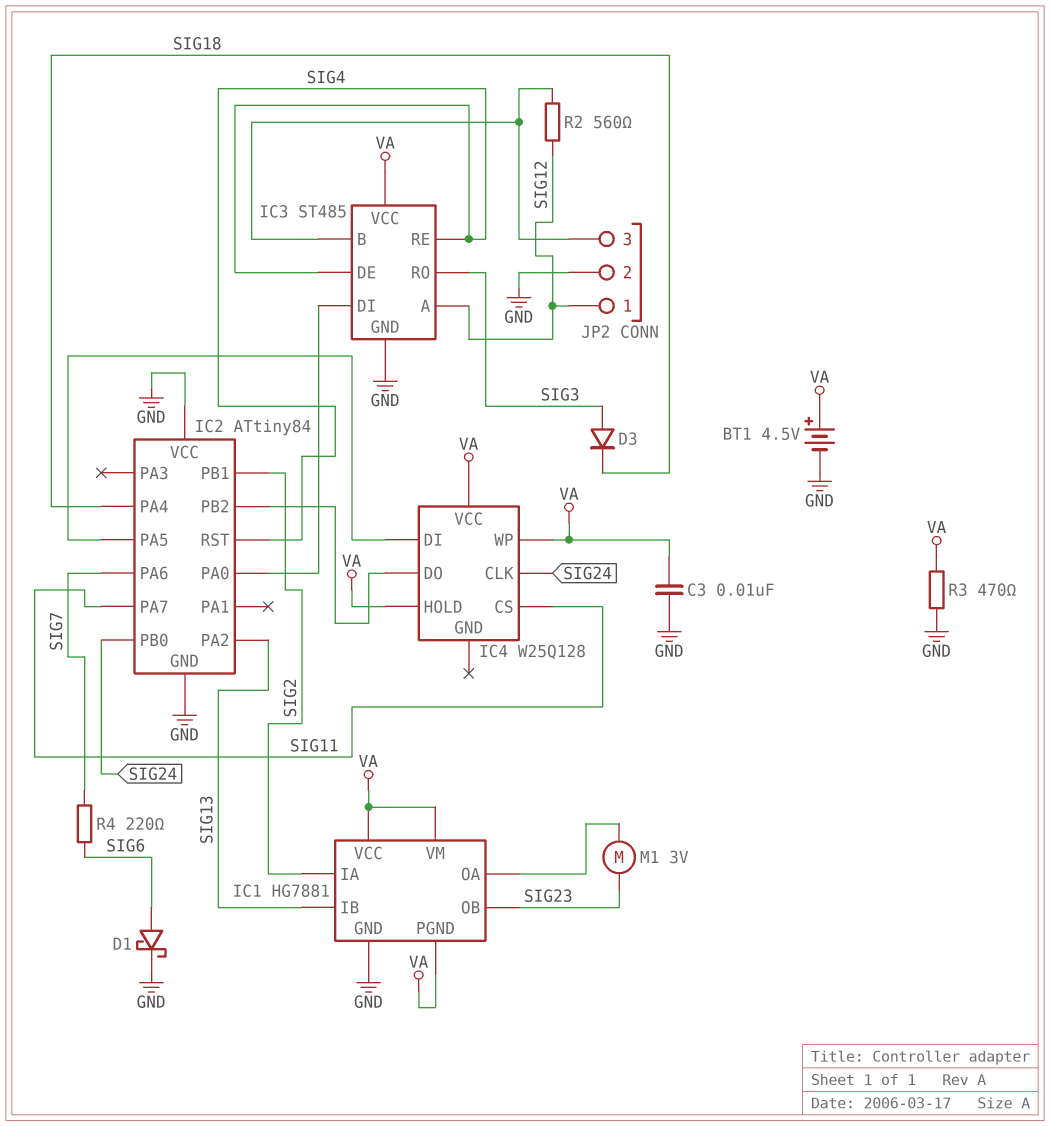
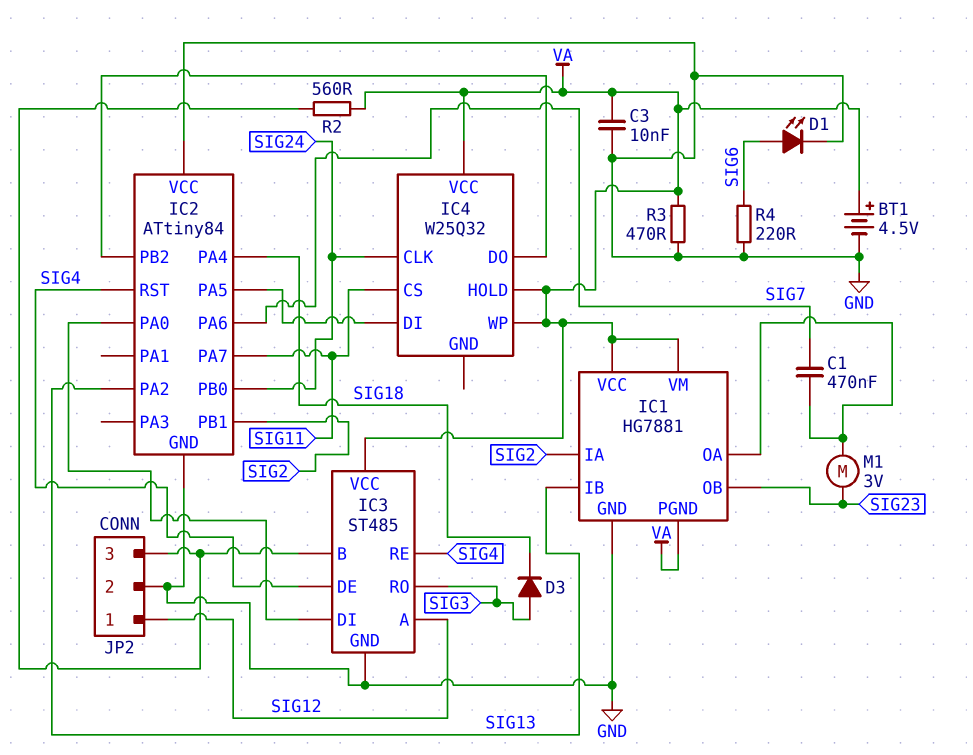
C1: none -> 470nF (IC1/OA, SIG7)
D1: schottky (A SIG6, K GND) -> LED (A SIG6, K GND)
IC4: W25Q128 -> W25Q32
R2: 560 (IC3/B, SIG12) -> 560 (IC3/B, VA)
R4: 220 (SIG6, SIG7) -> 220 (GND, SIG6)

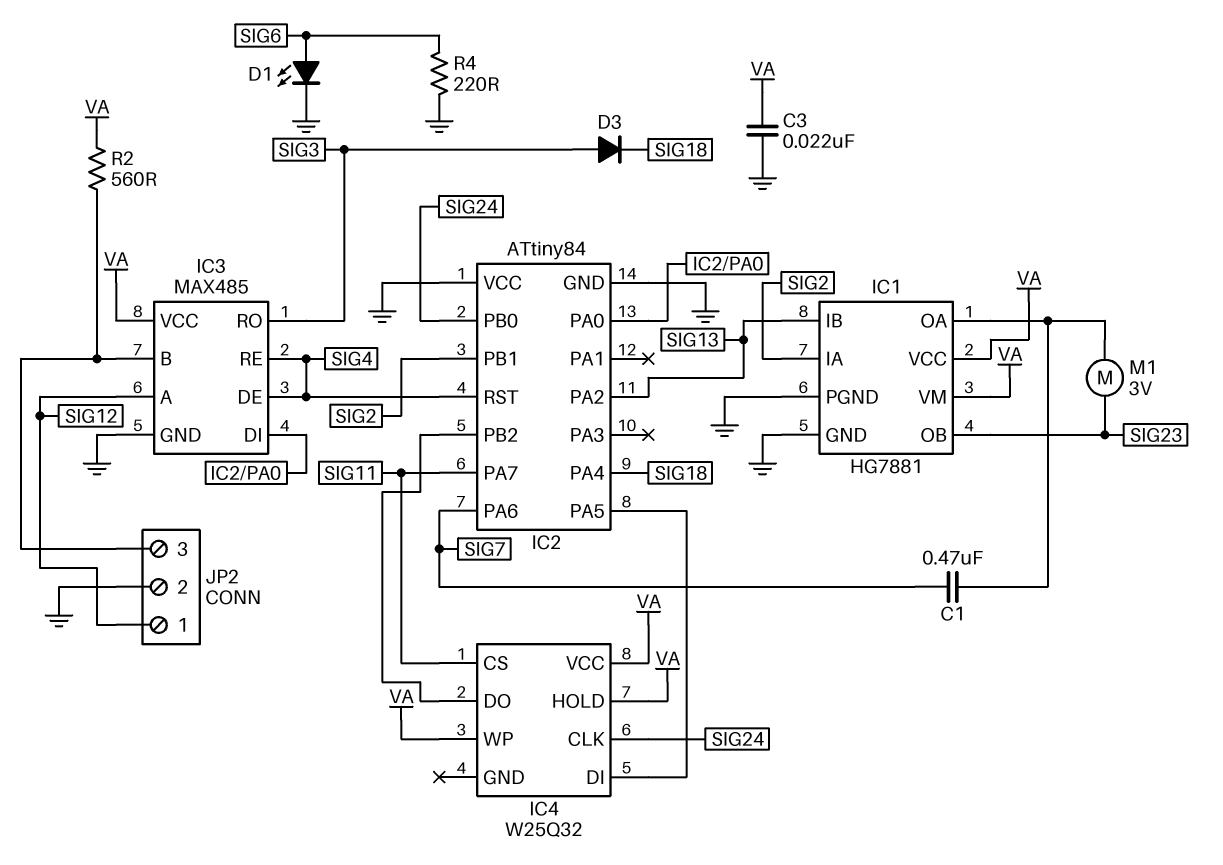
BT1: 4.5V (plus VA, minus GND) -> none
C3: 10nF (GND, VA) -> 22nF (GND, VA)
IC1 pin PGND: VA -> GND
IC3: ST485 -> MAX485
R3: 470 (GND, VA) -> none

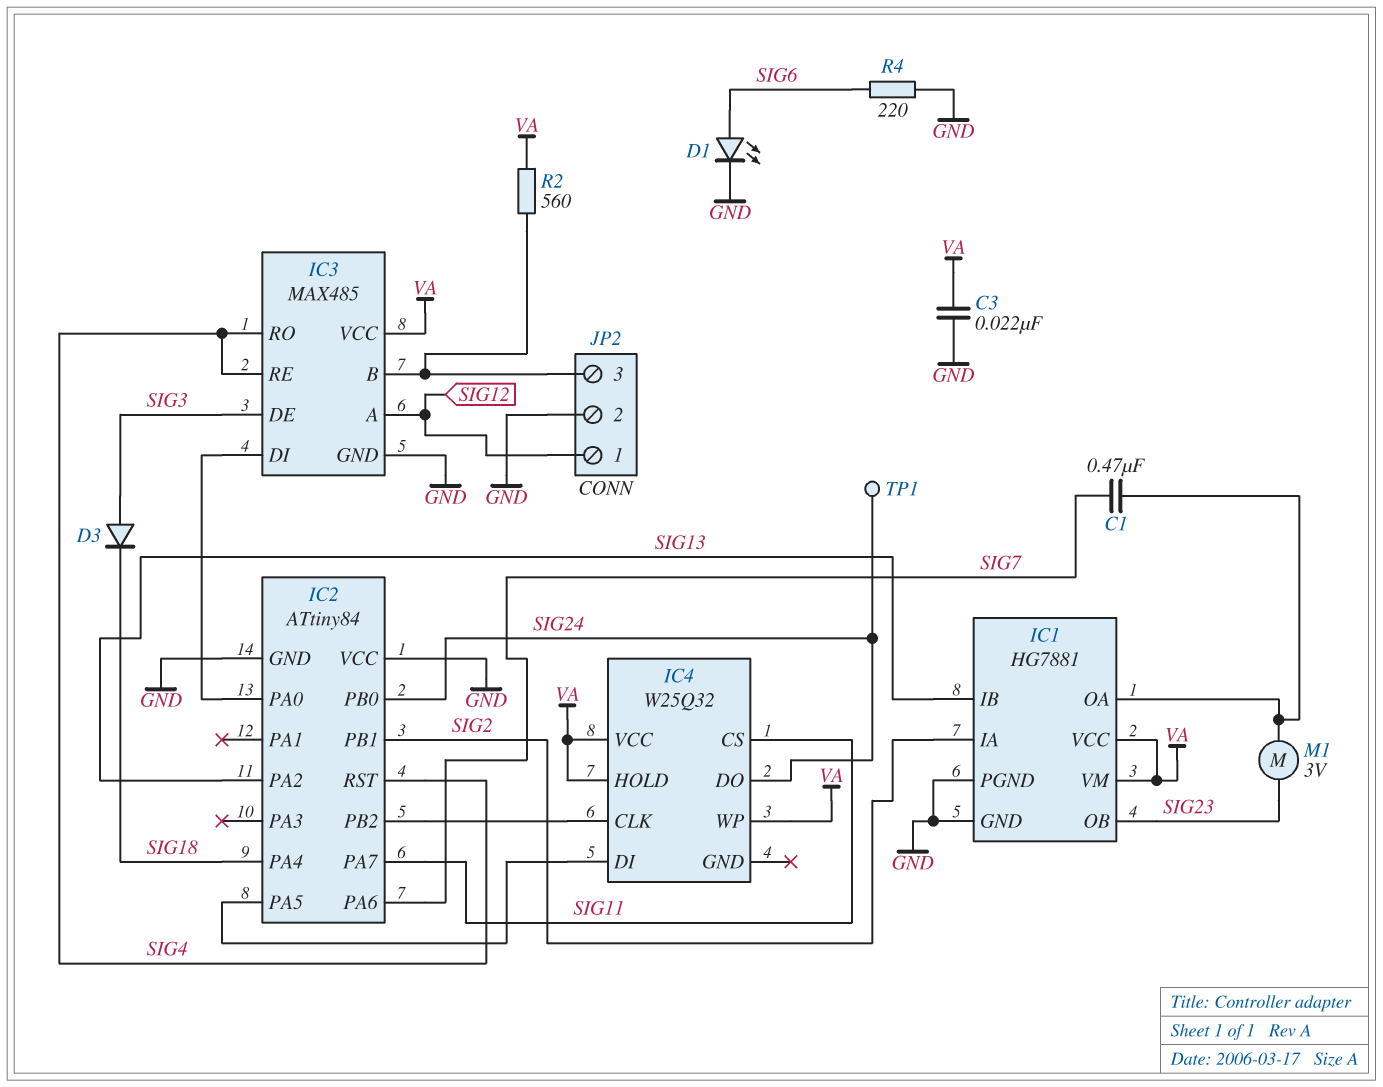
IC3 pin DE: SIG4 -> SIG3
IC3 pin RO: SIG3 -> SIG4
IC4 pin CLK: SIG24 -> IC2/PB2
IC4 pin DO: IC2/PB2 -> SIG24
TP1: none -> test point (SIG24)

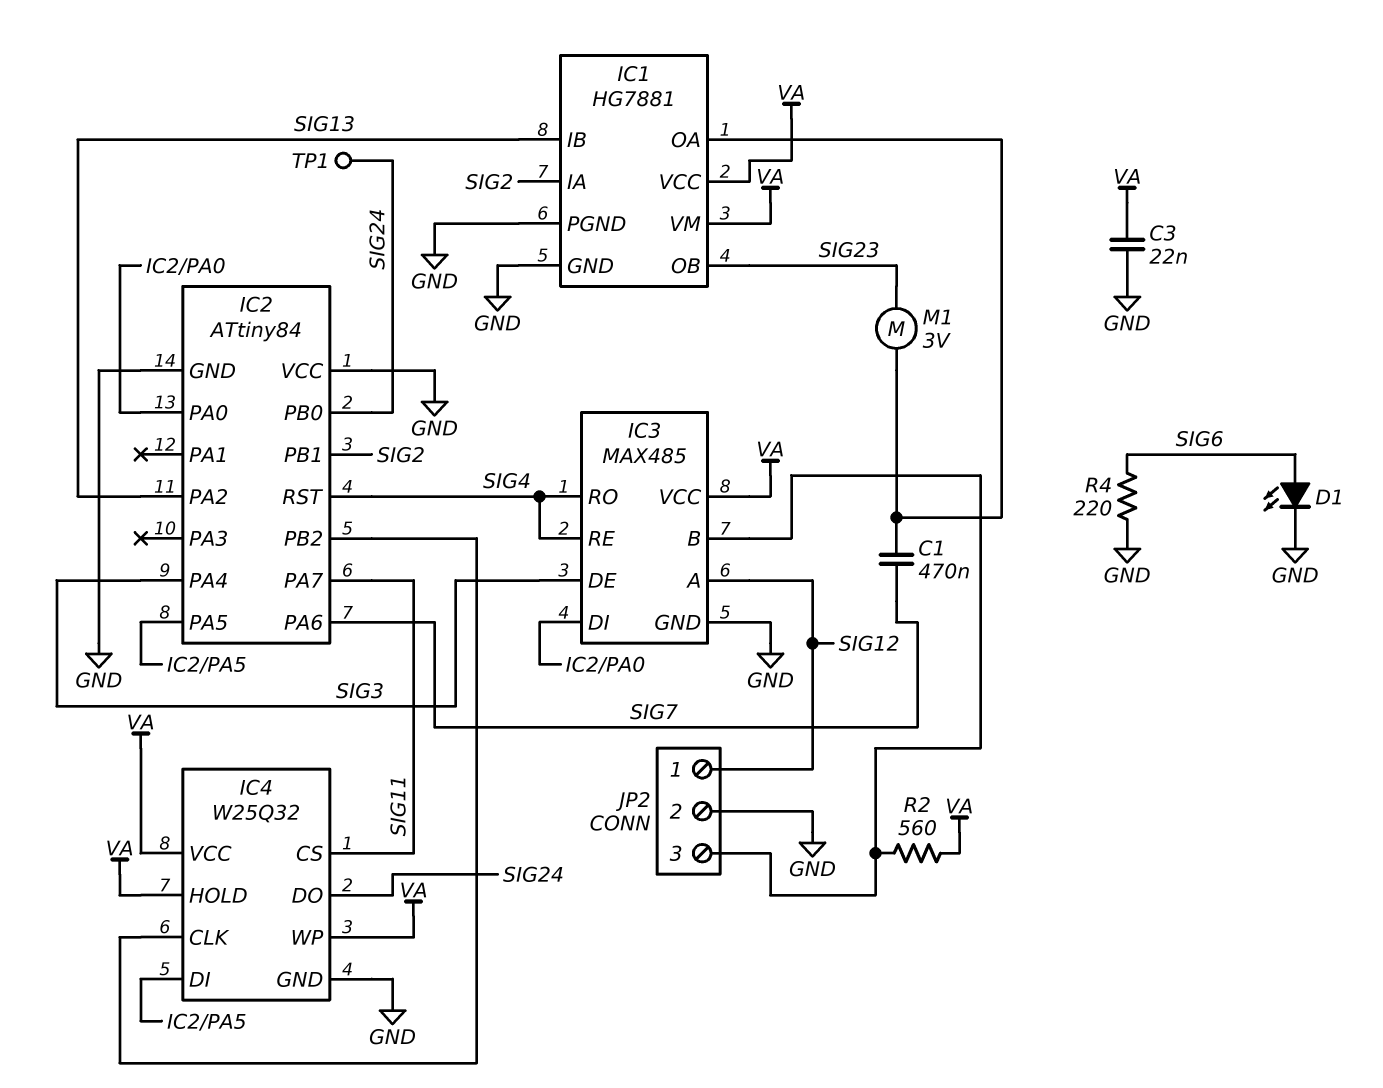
D3: diode (A SIG3, K SIG18) -> none
IC2 pin PA4: SIG18 -> SIG3
IC4 pin GND: none -> GND

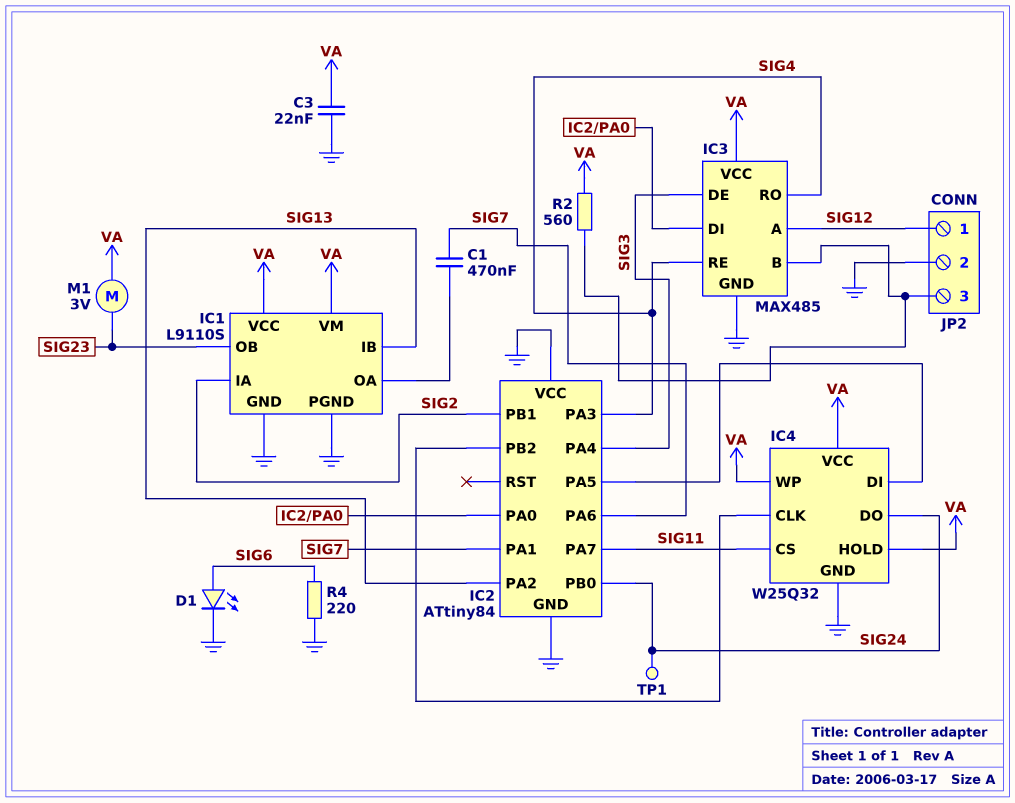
IC1: HG7881 -> L9110S
IC2 pin PA1: none -> SIG7
IC2 pin PA3: none -> SIG4
IC2 pin RST: SIG4 -> none
M1: motor 3V (IC1/OA, SIG23) -> motor 3V (SIG23, VA)

